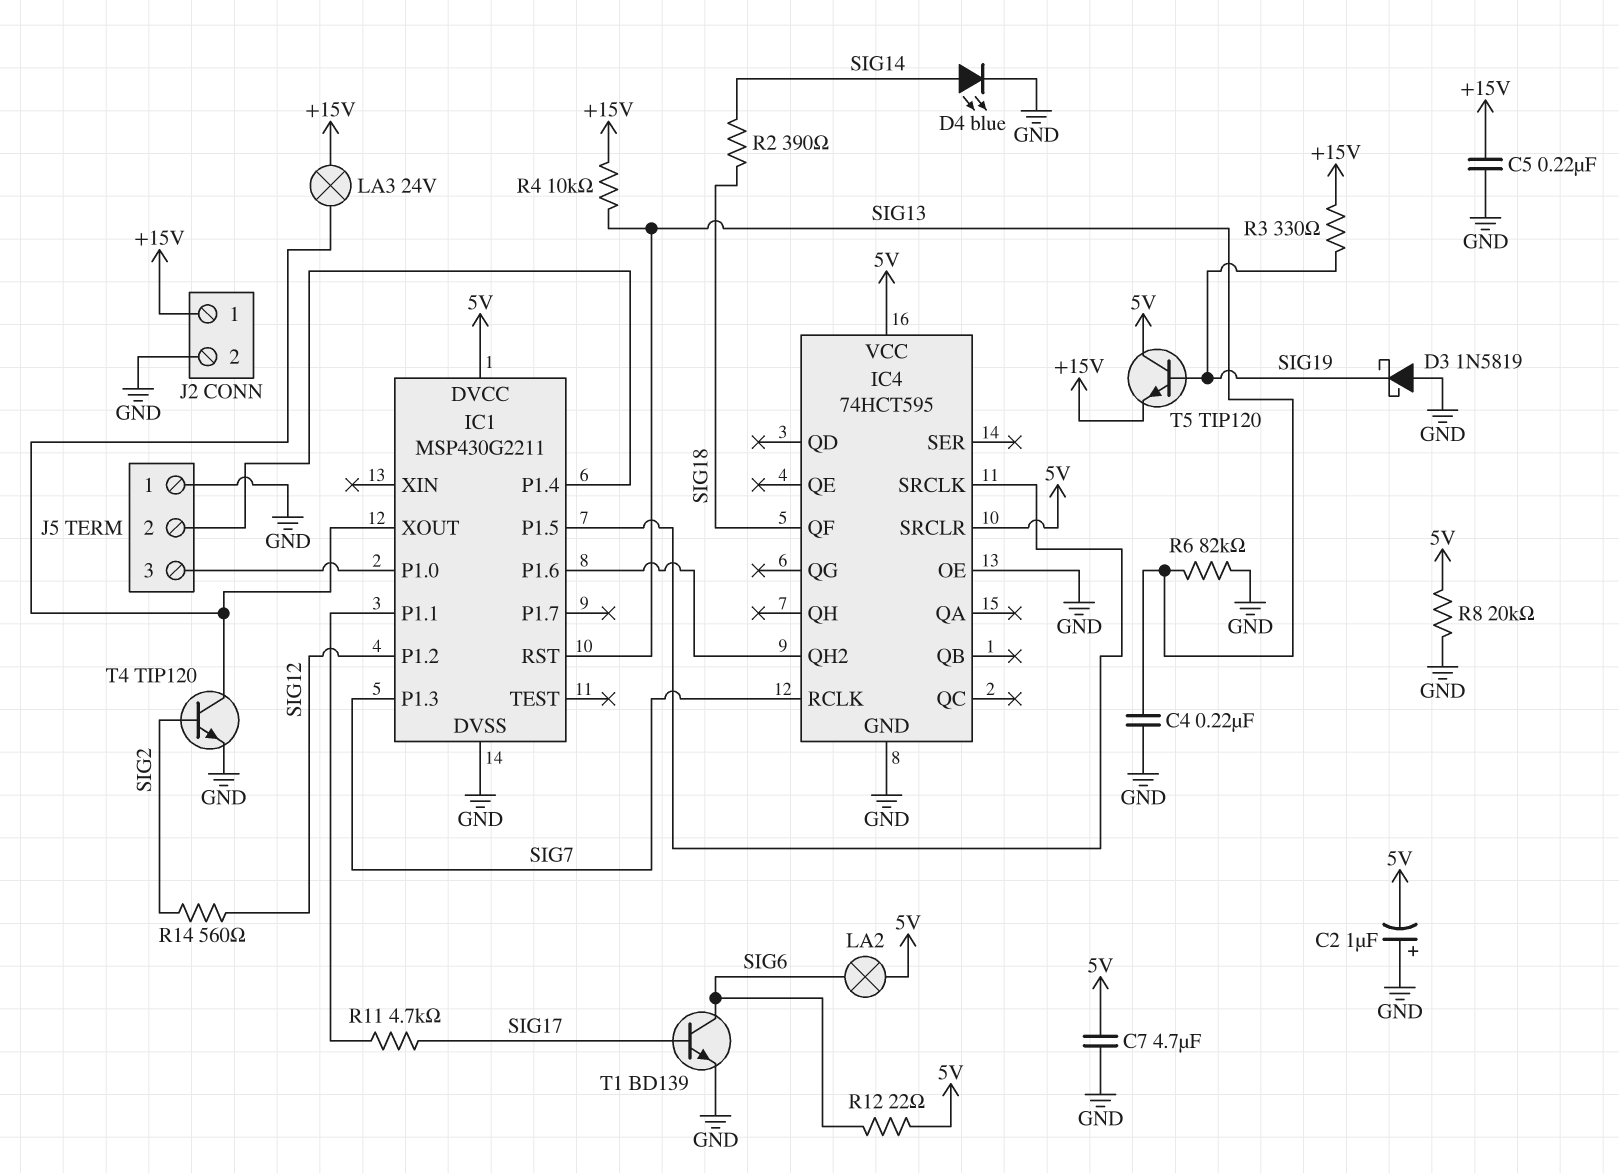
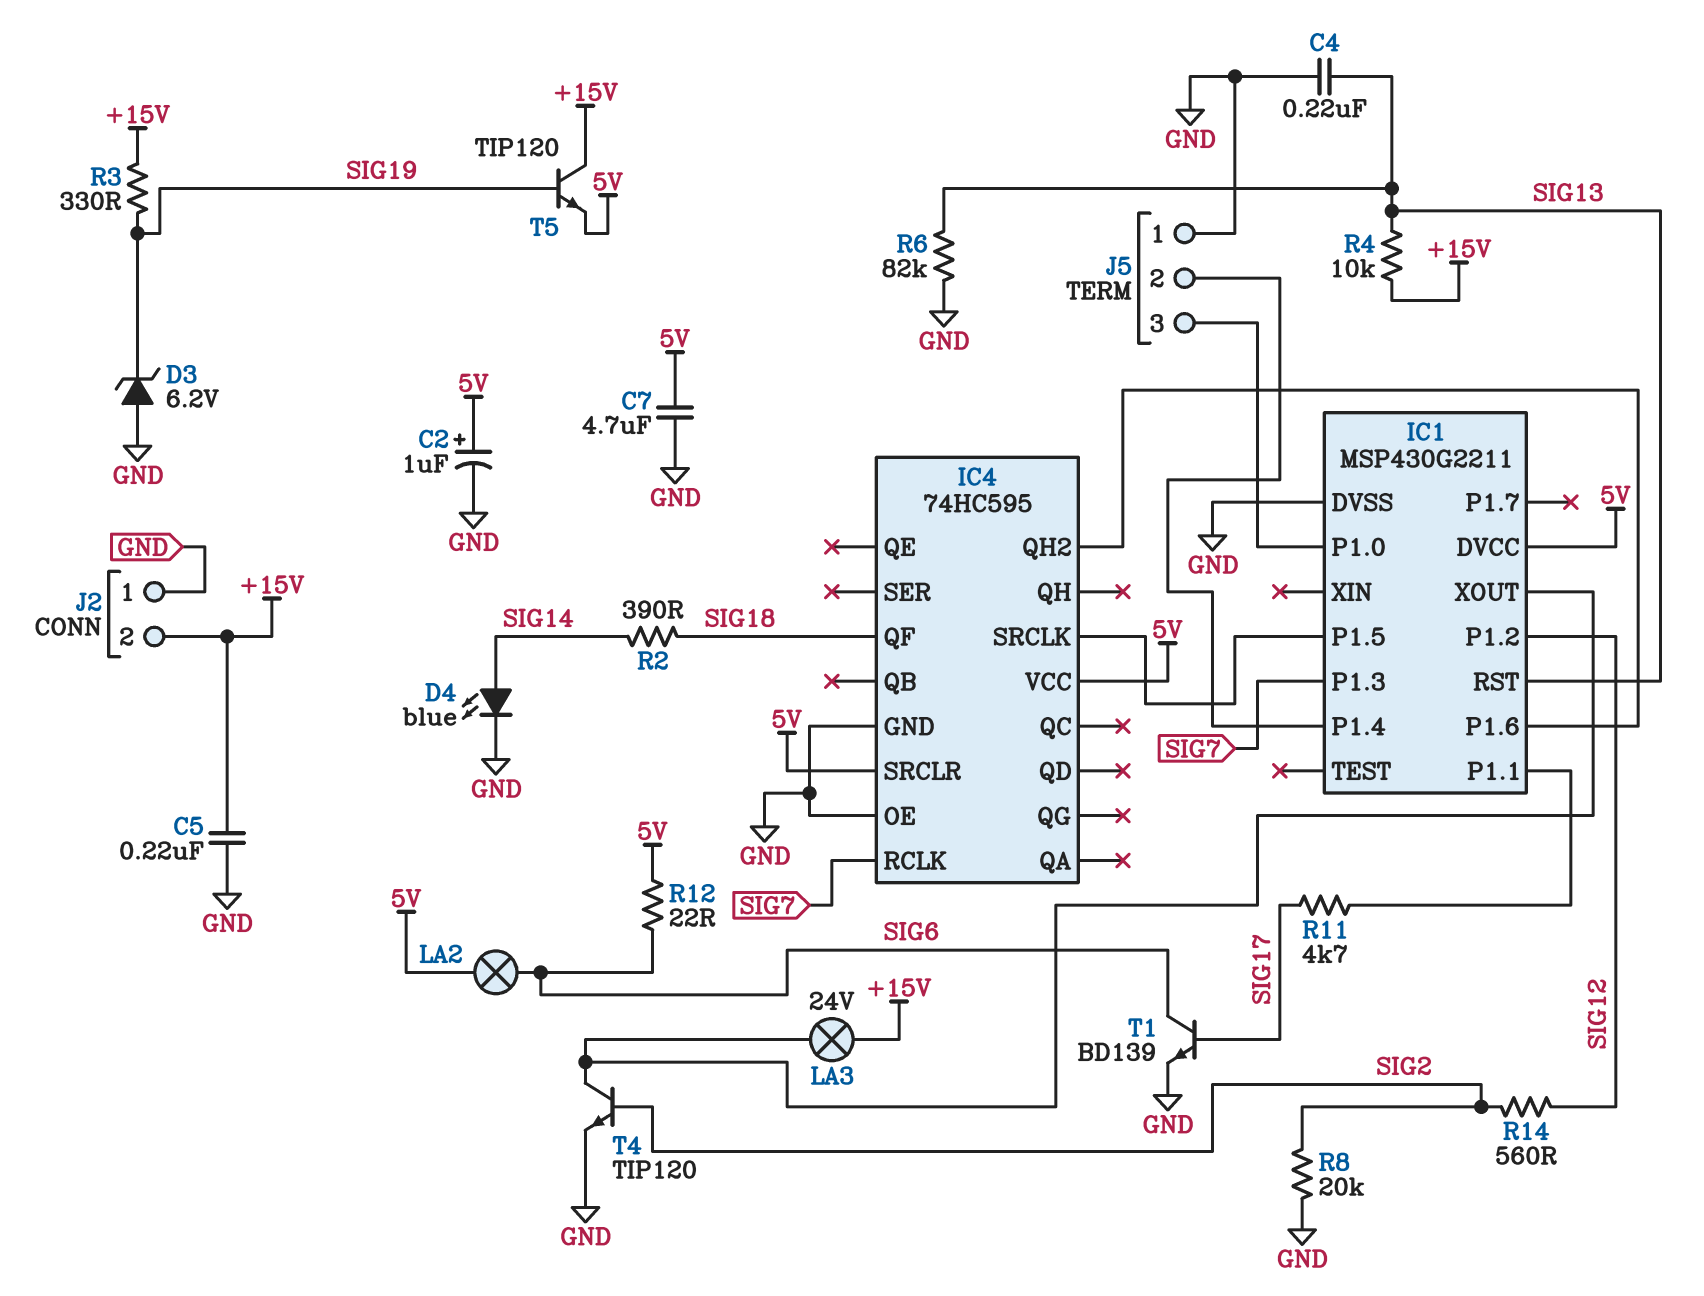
C2: 1uF (plus GND, minus 5V) -> 1uF (plus 5V, minus GND)
D3: schottky 1N5819 (A GND, K SIG19) -> zener 6.2V (A GND, K SIG19)
IC4: 74HCT595 -> 74HC595
J2 pin 1: +15V -> GND
J2 pin 2: GND -> +15V
R8: 20k (5V, GND) -> 20k (GND, SIG2)
T5: NPN TIP120 (B SIG19, C 5V, E +15V) -> NPN TIP120 (B SIG19, C +15V, E 5V)

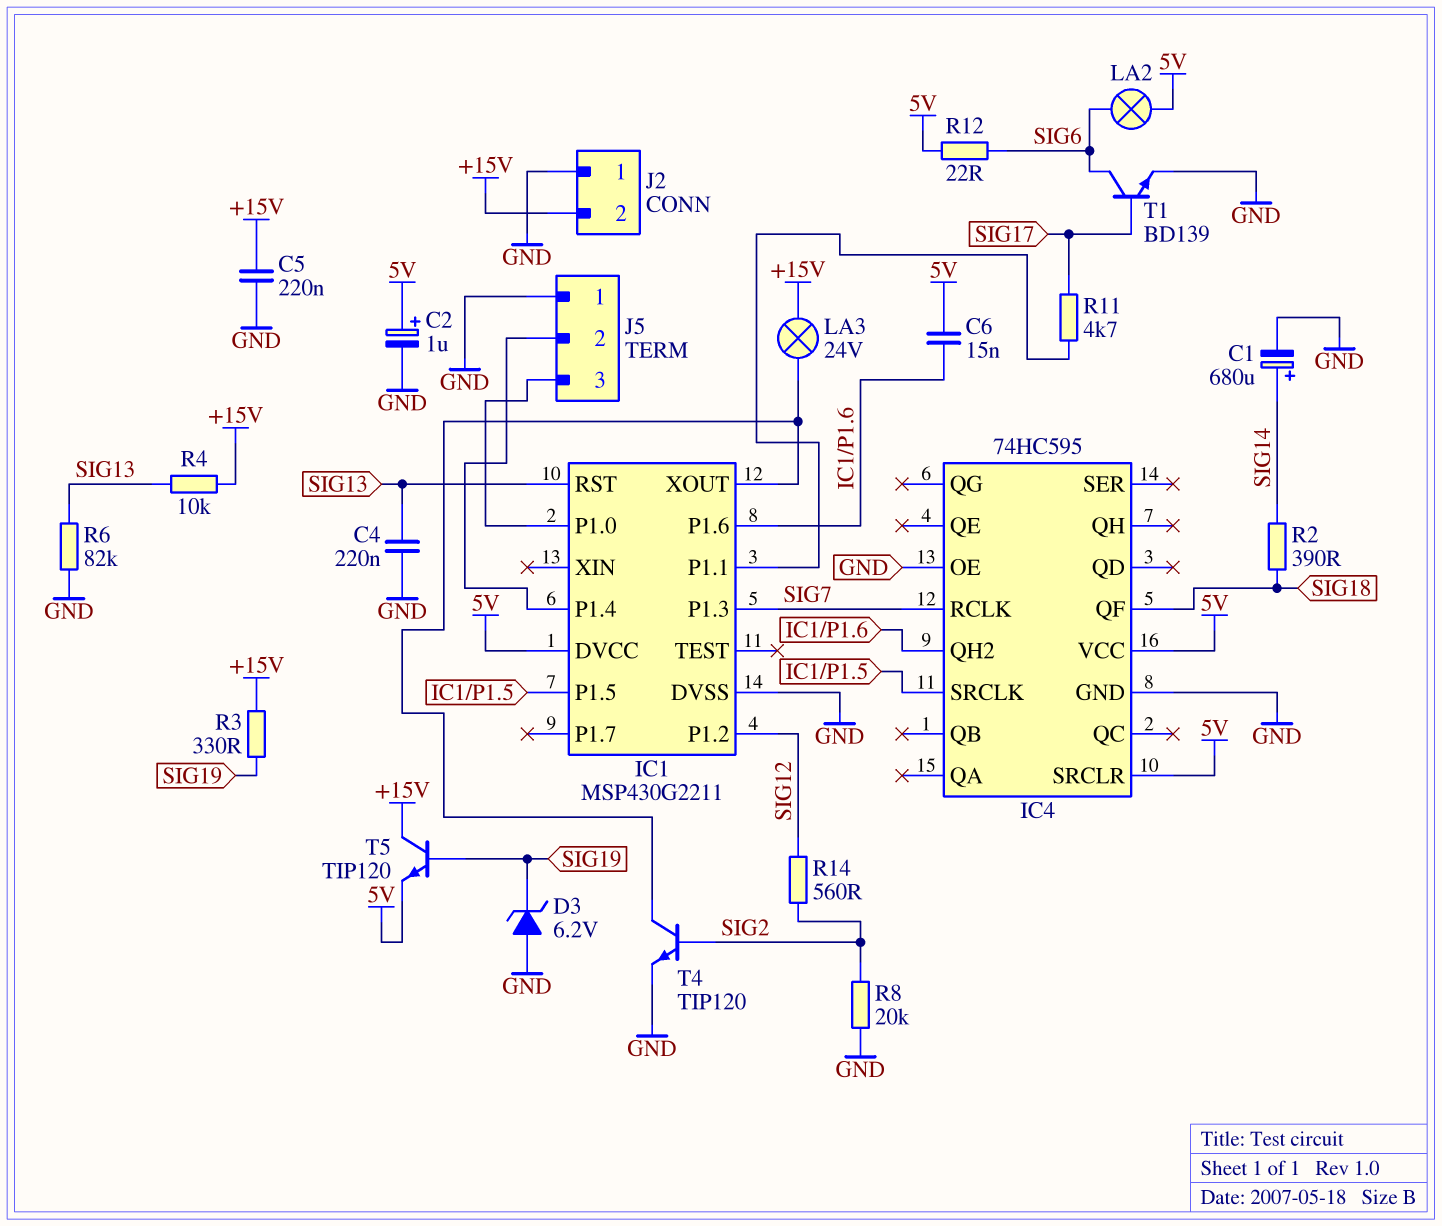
C1: none -> 680uF (plus SIG14, minus GND)
C6: none -> 15nF (5V, IC1/P1.6)
C7: 4.7uF (5V, GND) -> none
D4: LED blue (A SIG14, K GND) -> none

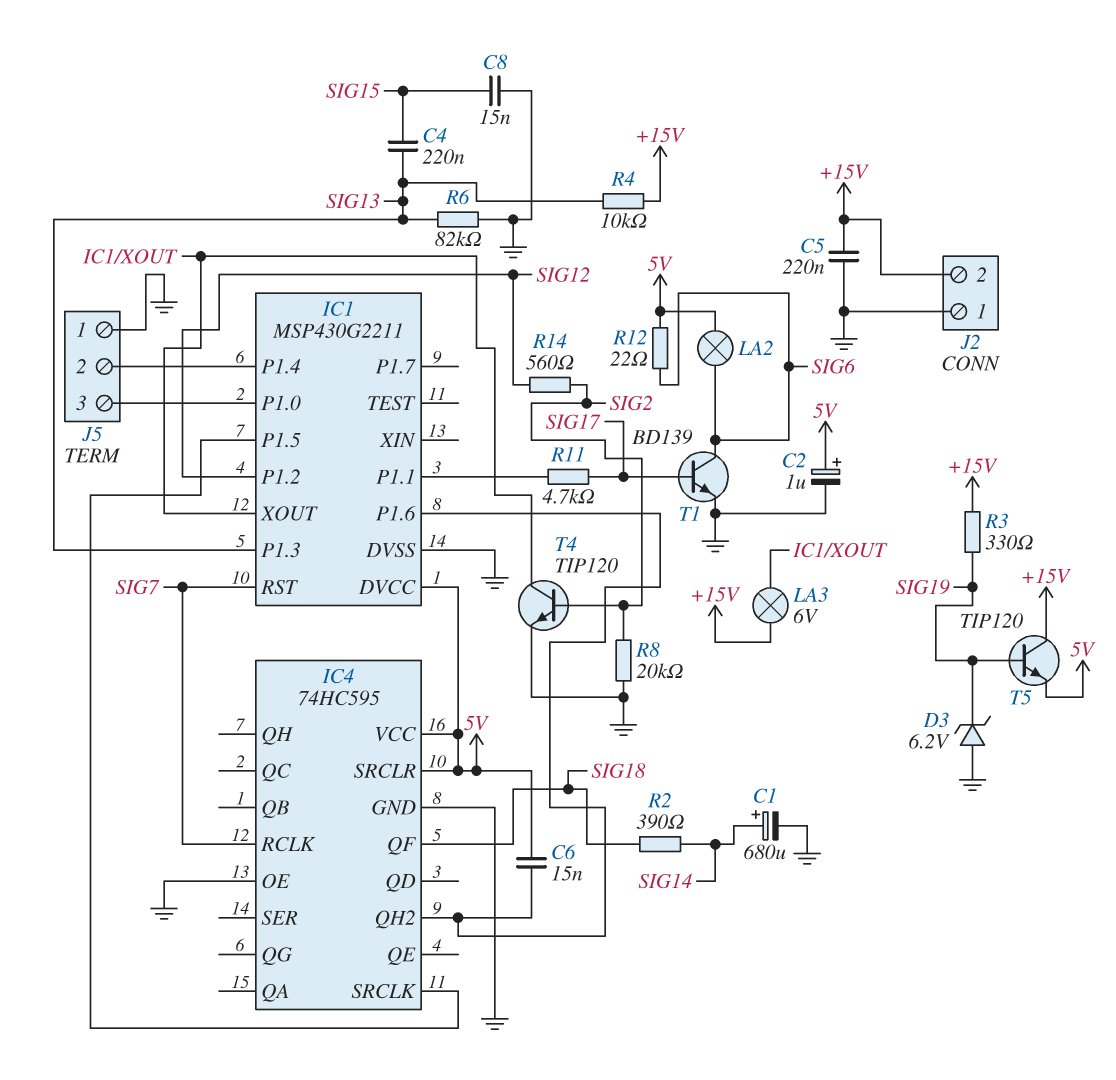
C4: 220nF (GND, SIG13) -> 220nF (SIG13, SIG15)
C8: none -> 15nF (GND, SIG15)
IC1 pin P1.3: SIG7 -> SIG13
IC1 pin RST: SIG13 -> SIG7
LA3: lamp 24V (+15V, IC1/XOUT) -> lamp 6V (+15V, IC1/XOUT)

